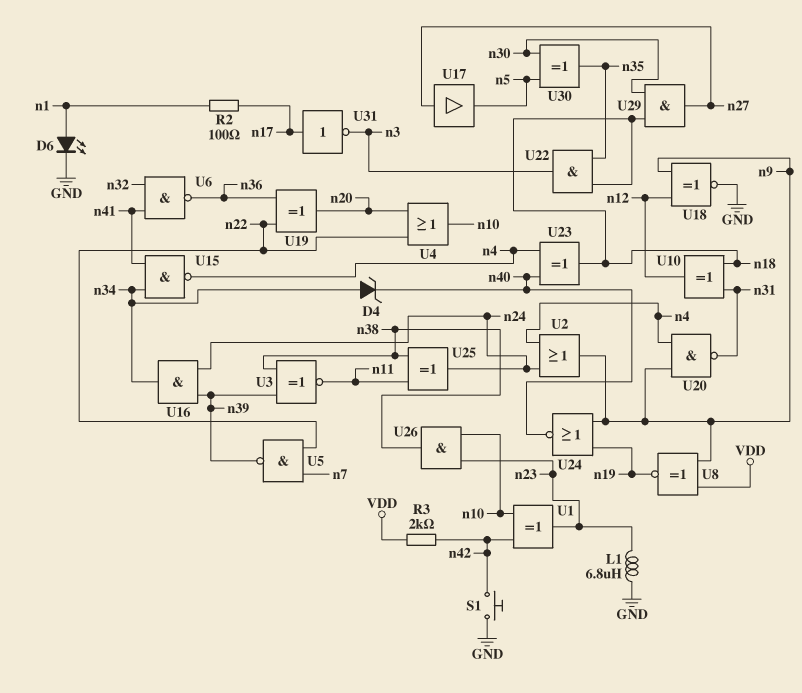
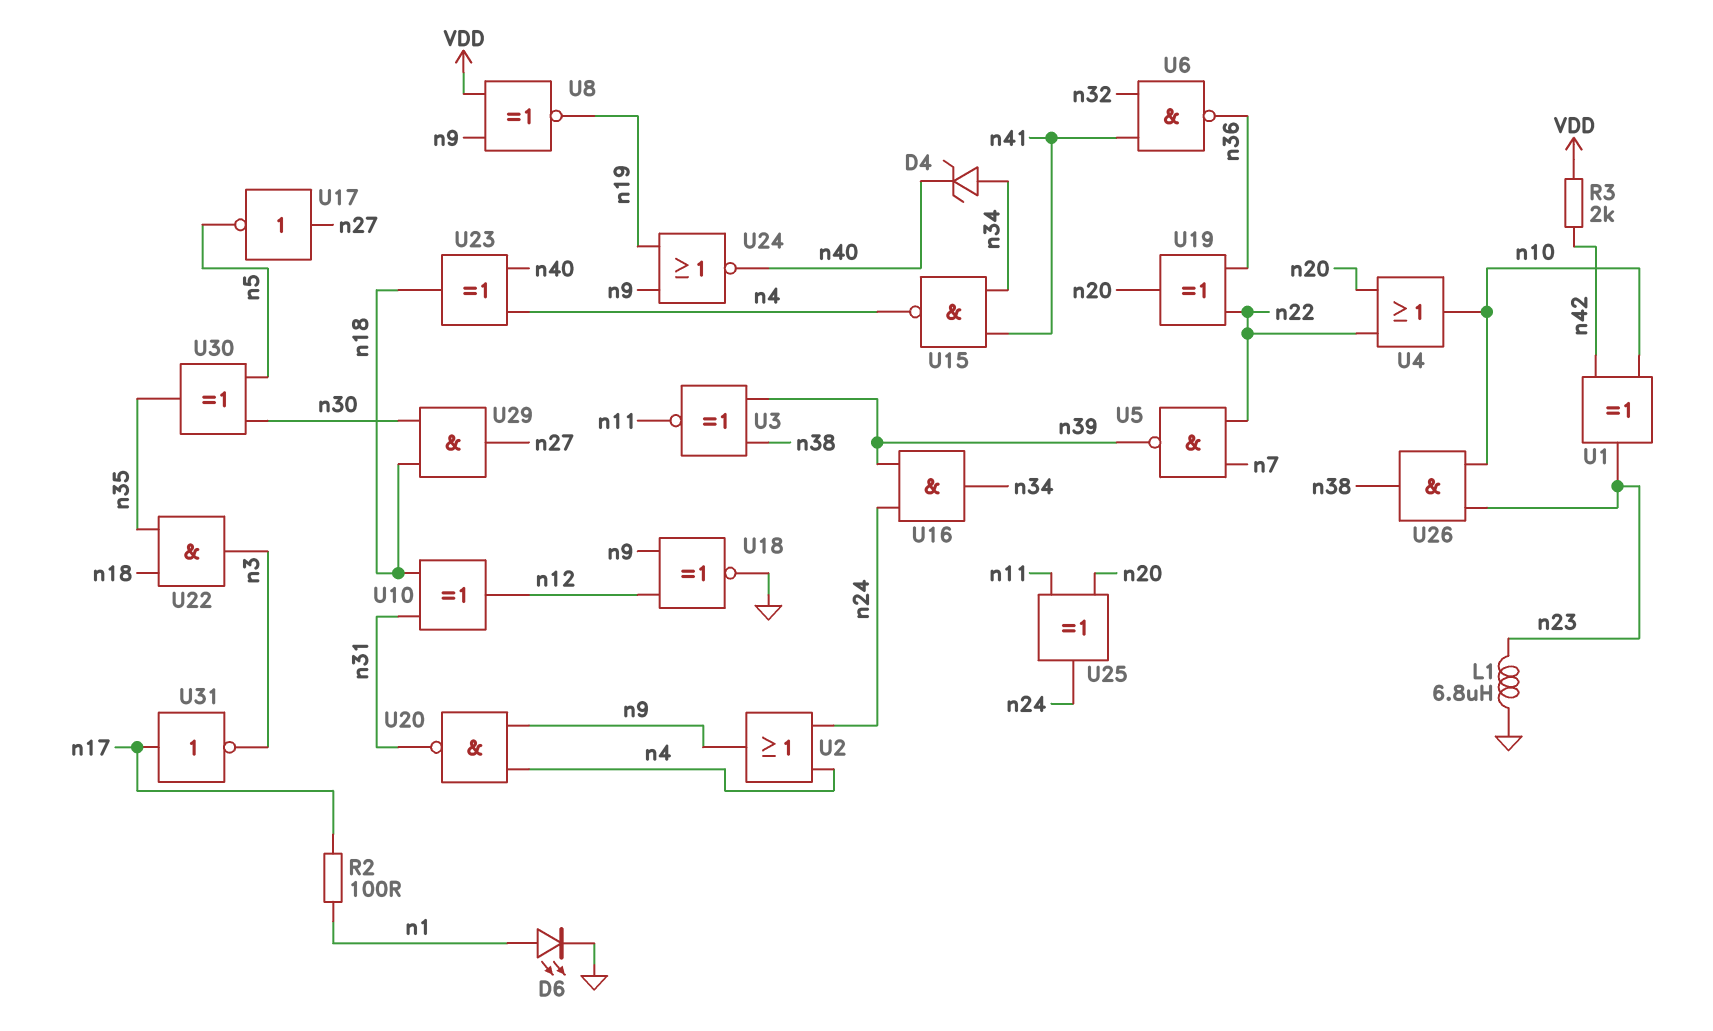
S1: button (GND, n42) -> none
U17: buffer (in n27, out n5) -> NOT (in n27, out n5)
U25: XOR (in n11, in n38, out n24) -> XOR (in n11, in n20, out n24)

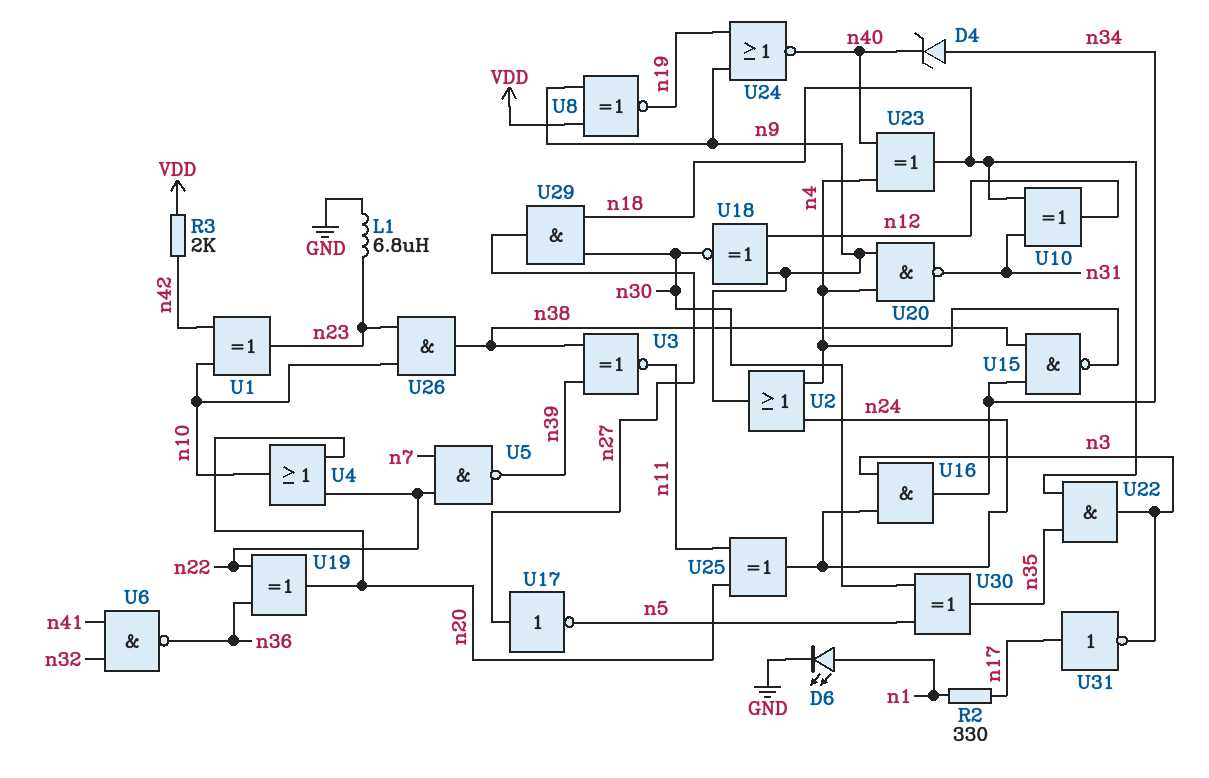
R2: 100 (n1, n17) -> 330 (n1, n17)
U15: NAND (in n34, in n41, out n4) -> NAND (in n34, in n38, out n4)
U16: AND (in n24, in n39, out n34) -> AND (in n3, in n24, out n34)
U18: XNOR (in n9, in n12, out GND) -> XNOR (in n9, in n12, out n30)

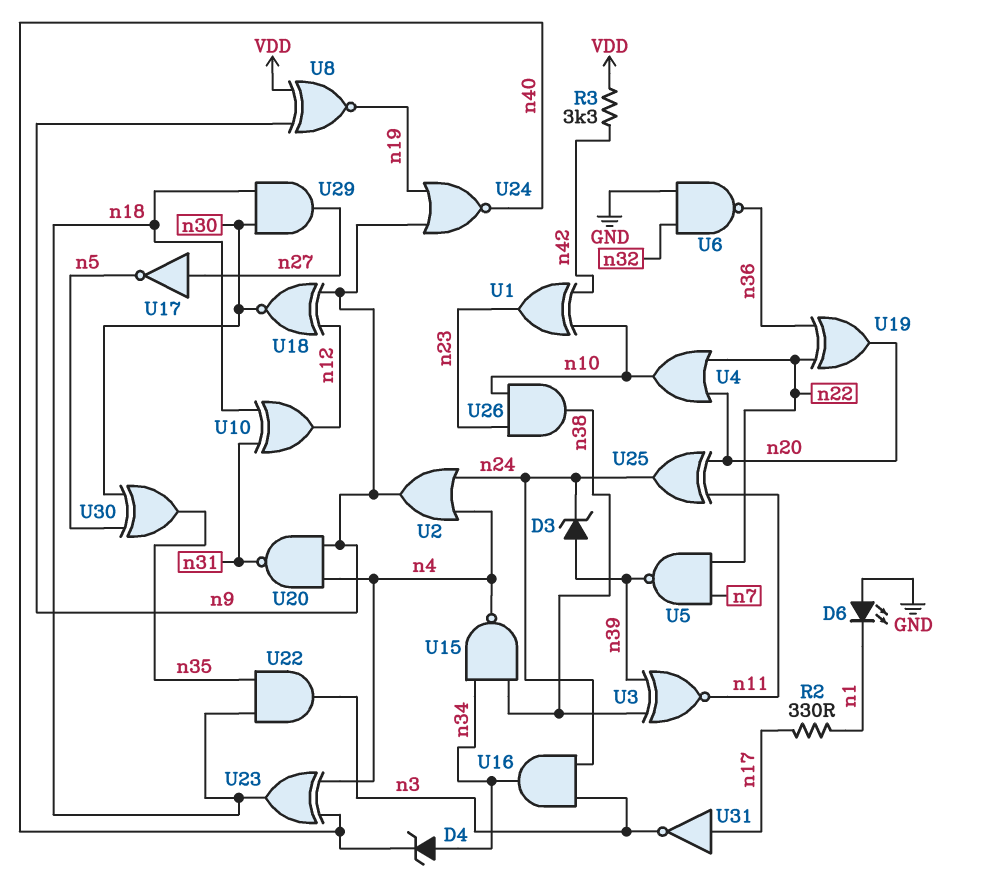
D3: none -> zener (A n39, K n24)
D6: LED (A n1, K GND) -> LED (A GND, K n1)
L1: 6.8uH (GND, n23) -> none
R3: 2k (VDD, n42) -> 3.3k (VDD, n42)
U6: NAND (in n32, in n41, out n36) -> NAND (in GND, in n32, out n36)

